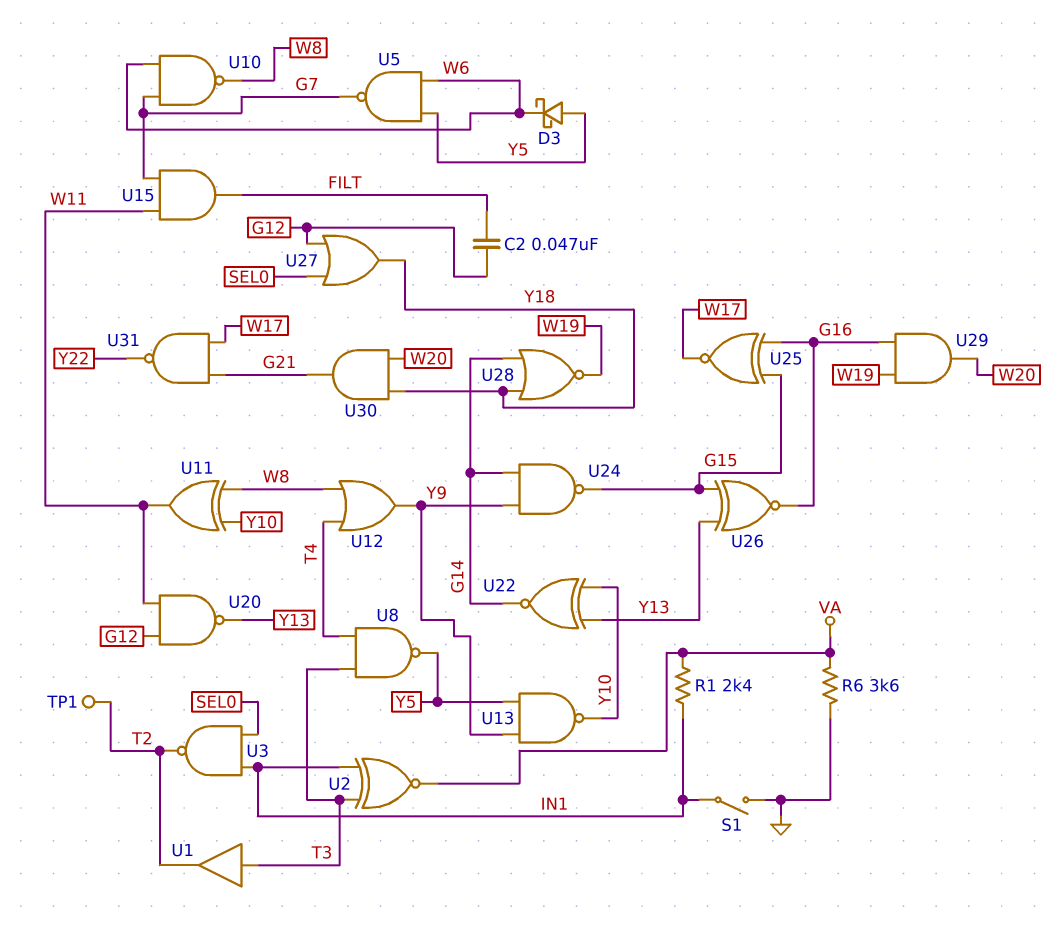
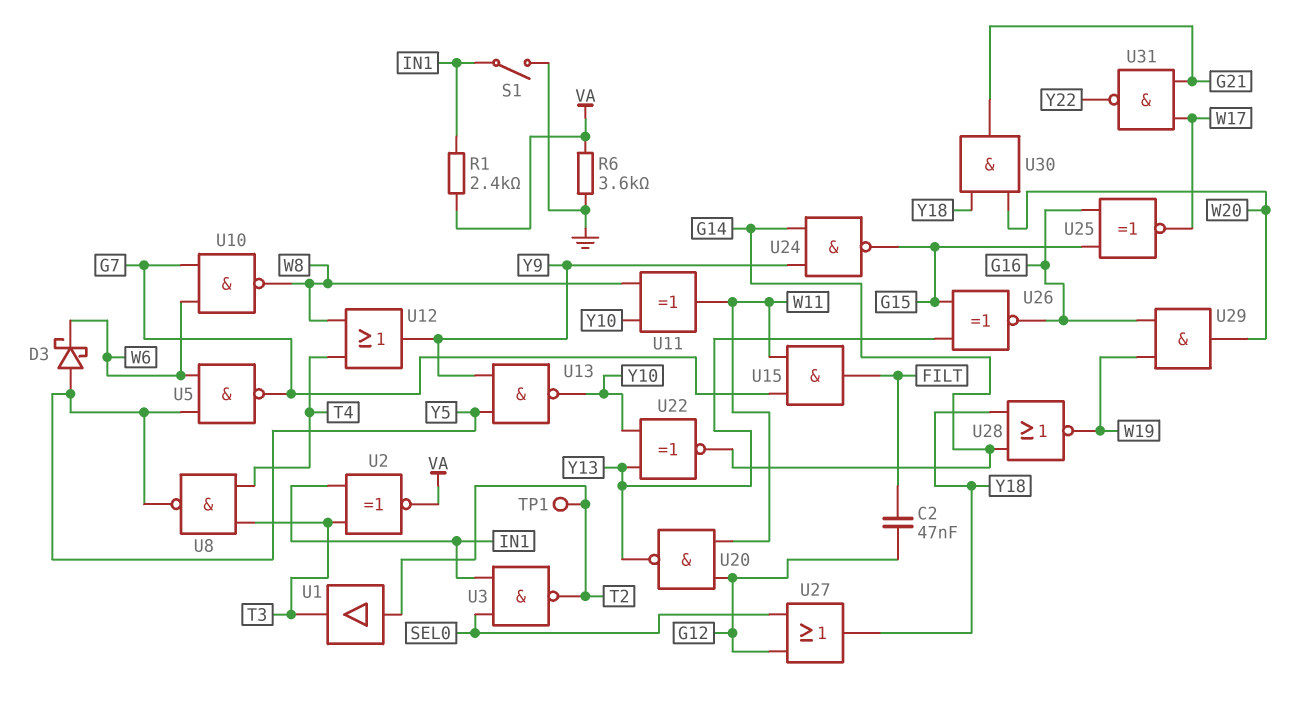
U1: buffer (in T3, out T2) -> buffer (in T2, out T3)

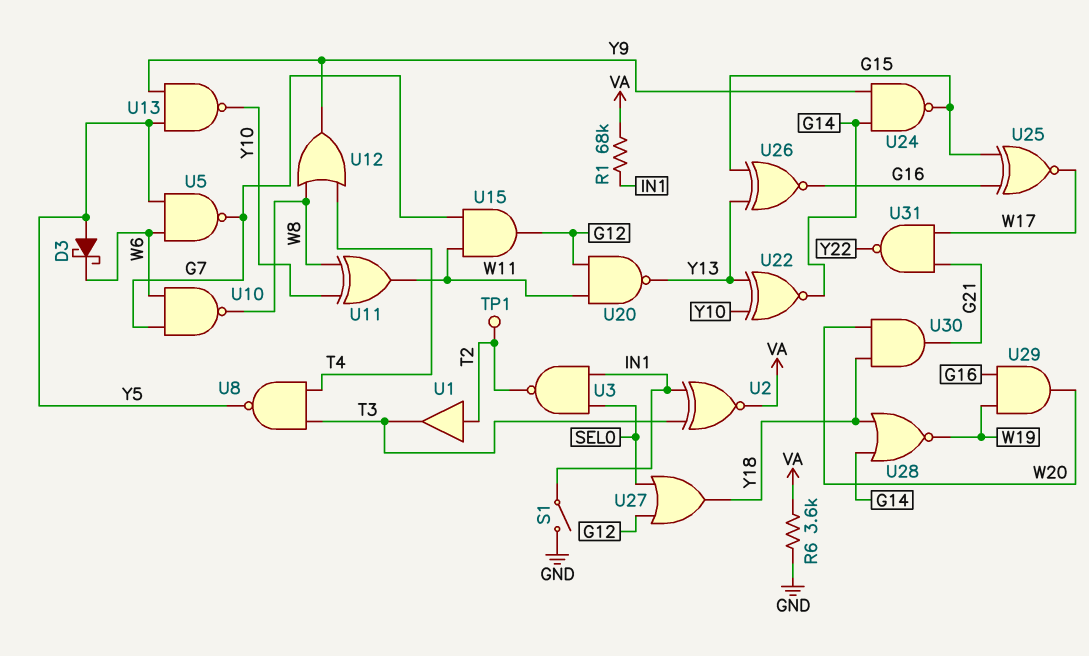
C2: 47nF (FILT, G12) -> none
R1: 2.4k (IN1, VA) -> 68k (IN1, VA)
U15: AND (in G7, in W11, out FILT) -> AND (in G7, in W11, out G12)

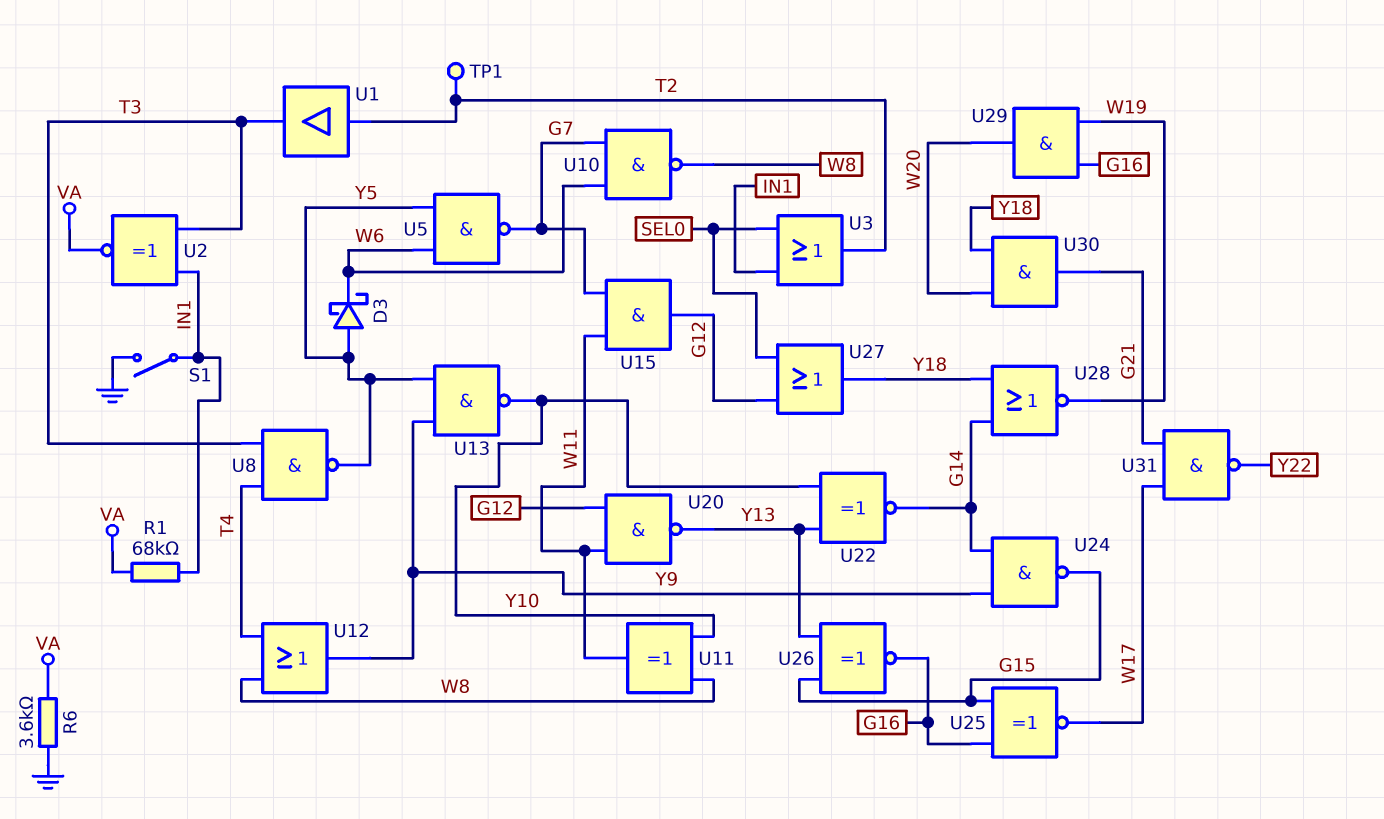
U3: NAND (in IN1, in SEL0, out T2) -> OR (in IN1, in SEL0, out T2)

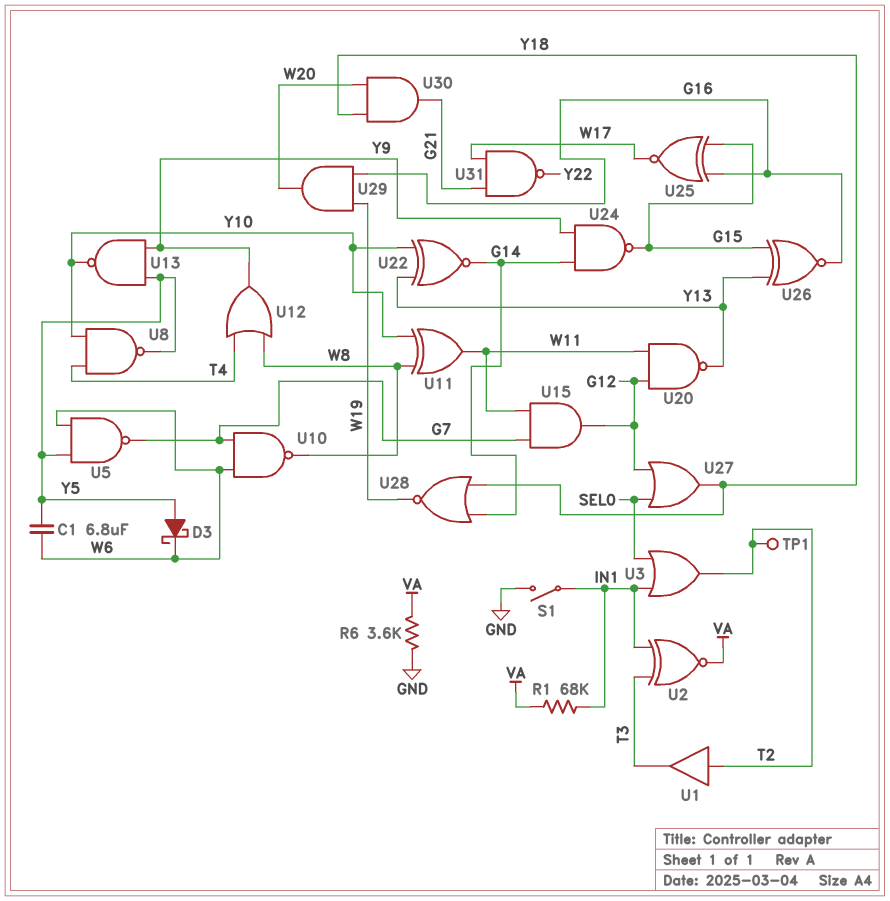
C1: none -> 6.8uF (W6, Y5)
U8: NAND (in T3, in T4, out Y5) -> NAND (in T4, in Y10, out Y5)

